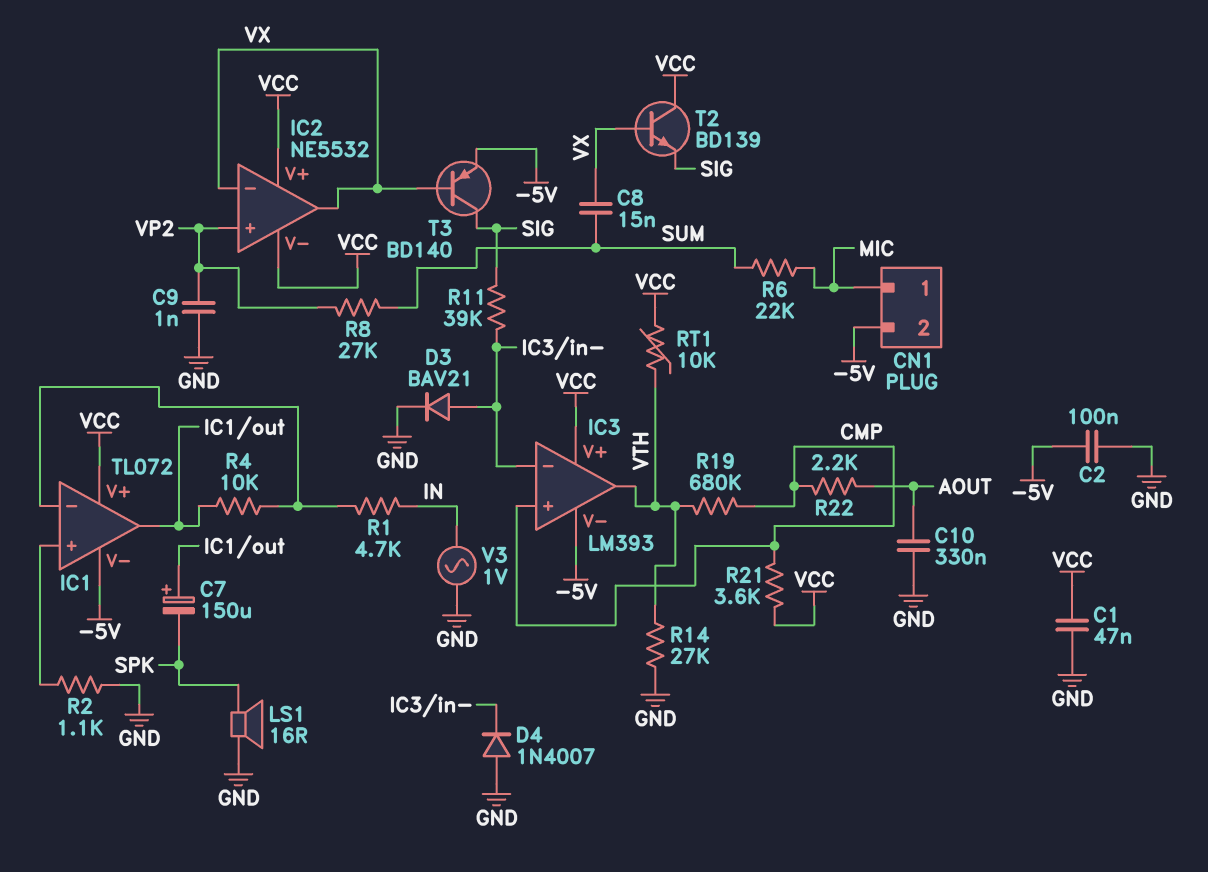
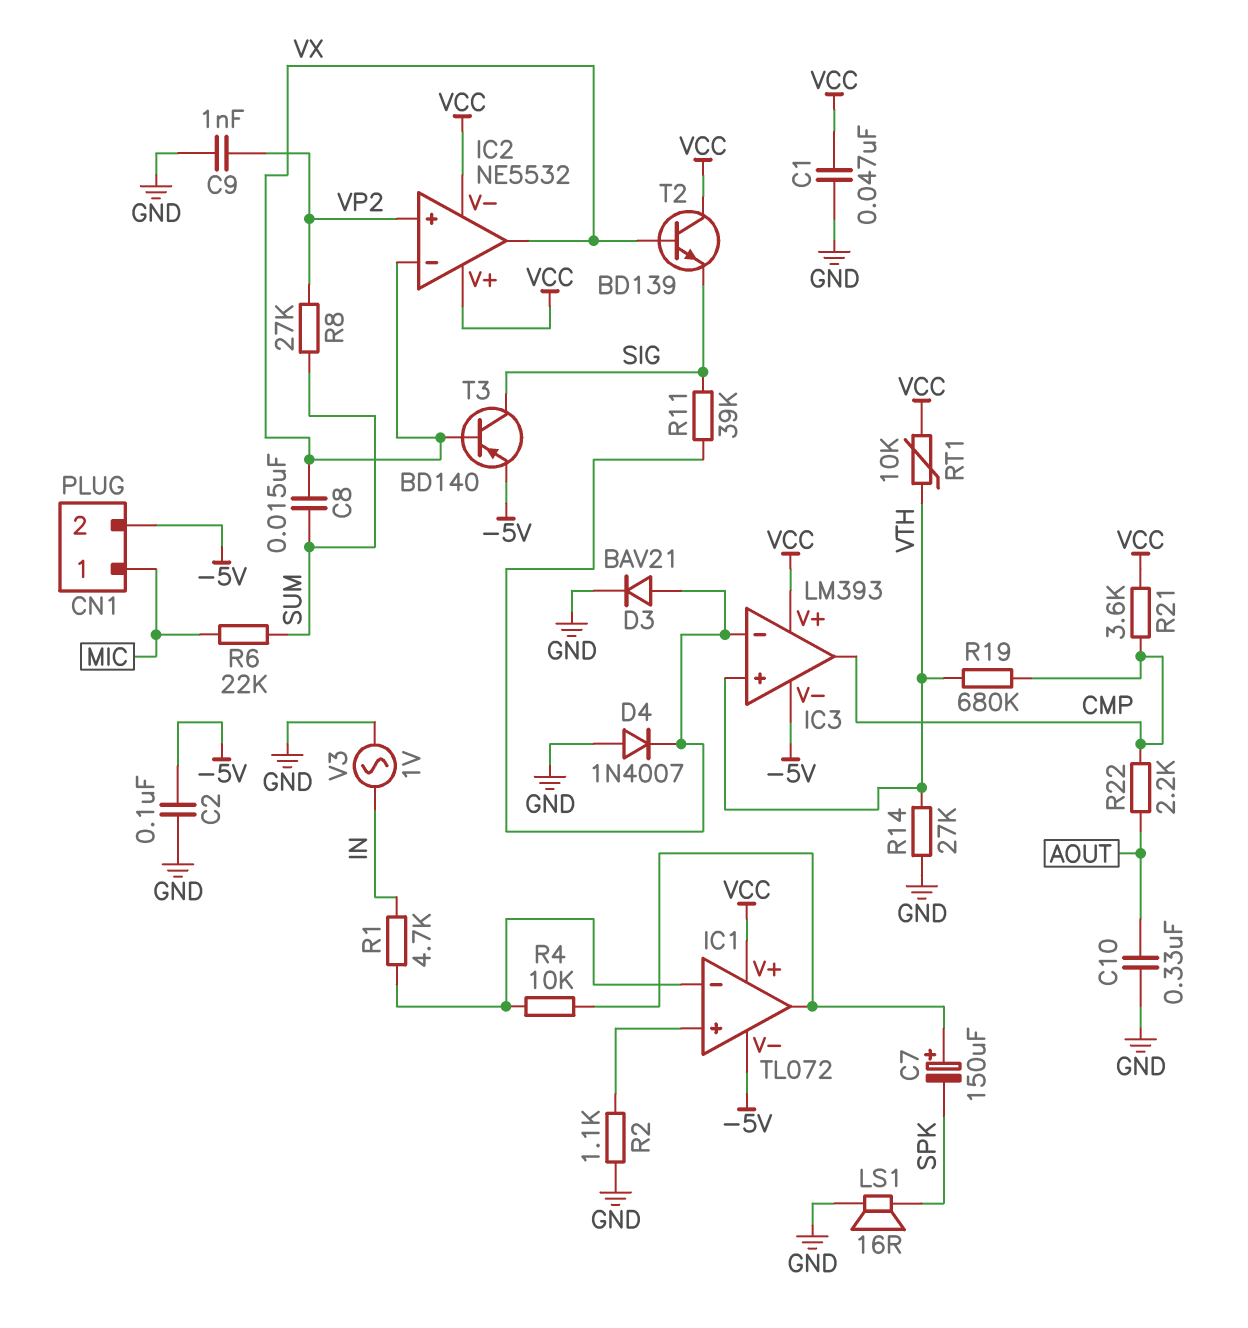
IC3 pin in+: CMP -> VTH
IC3 pin out: VTH -> CMP

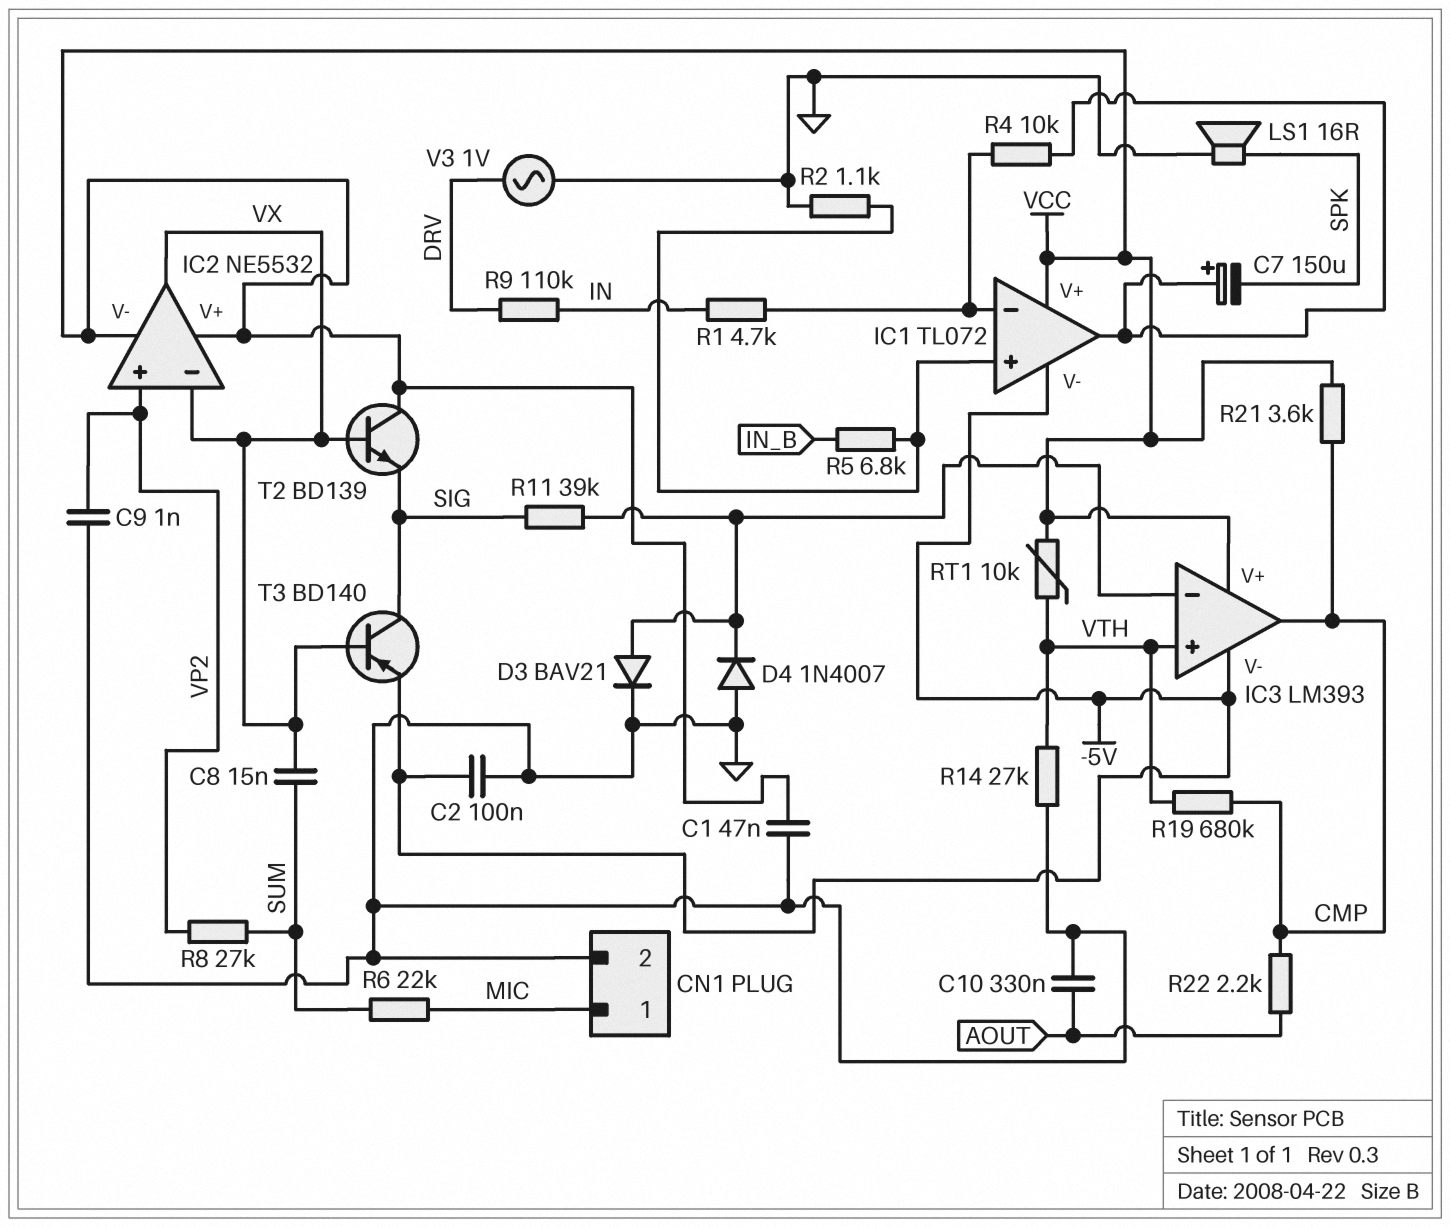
CN1 pin 2: -5V -> GND
R5: none -> 6.8k (IC1/in+, IN_B)
R9: none -> 110k (DRV, IN)
V3: AC 1V (GND, IN) -> AC 1V (DRV, GND)

